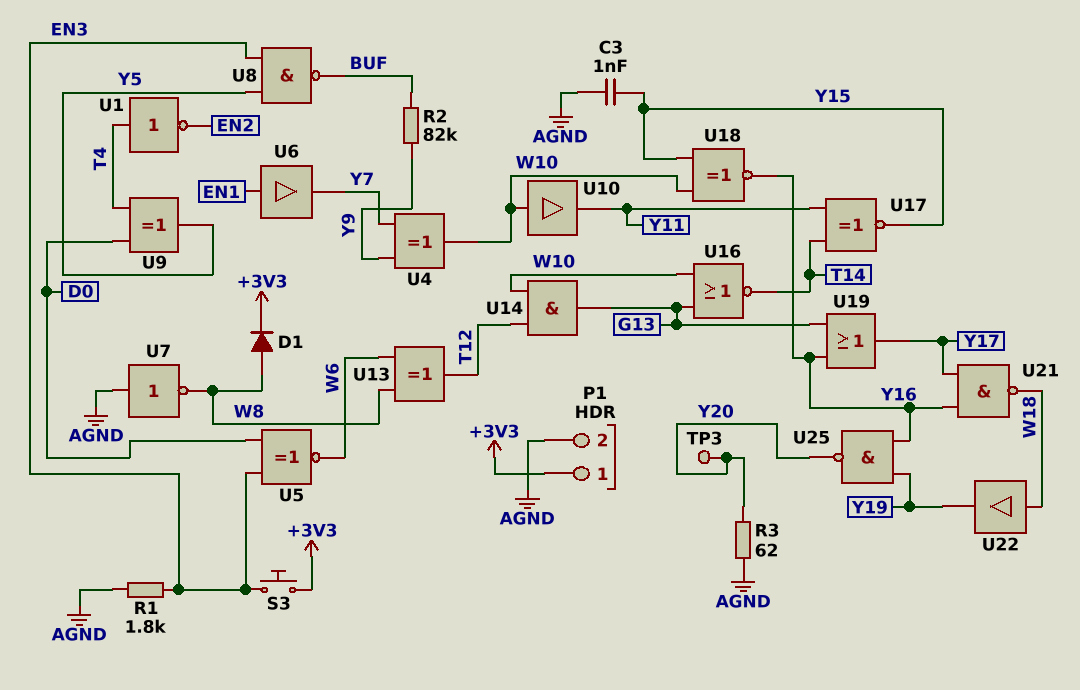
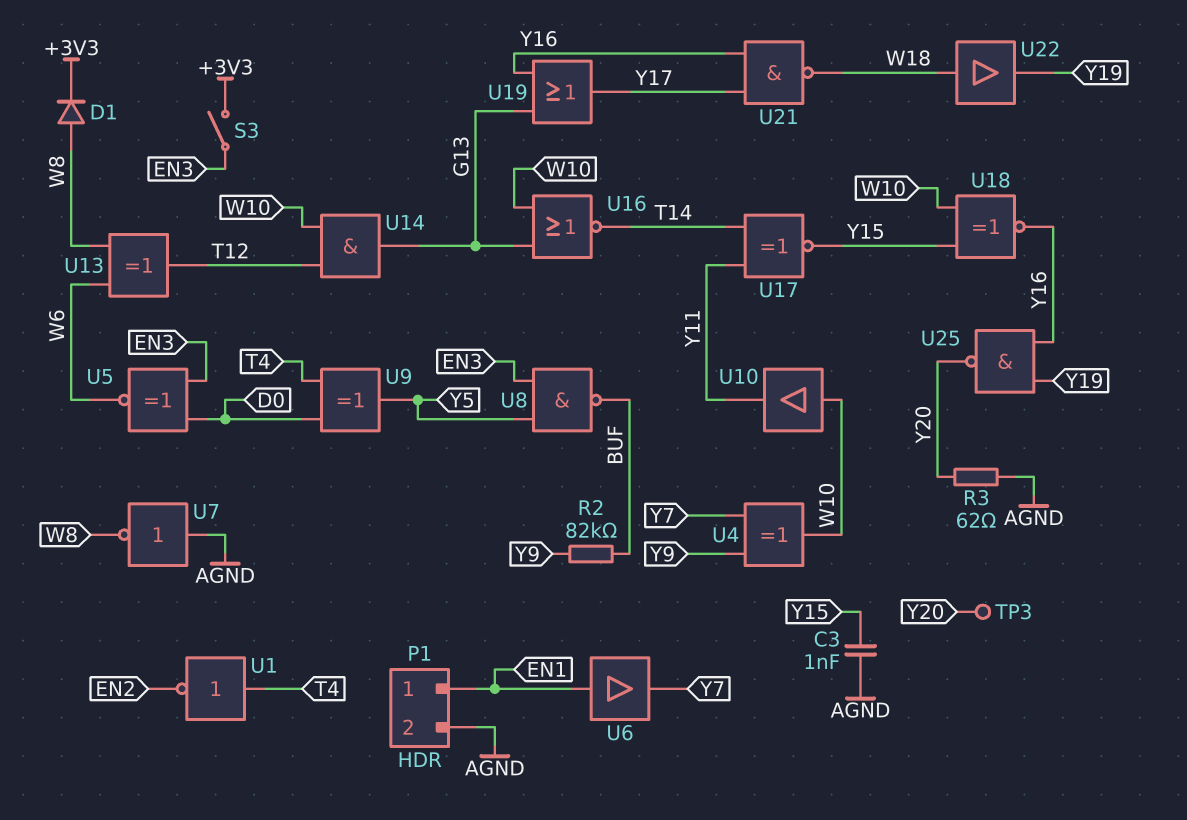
P1 pin 1: +3V3 -> EN1
R1: 1.8k (AGND, EN3) -> none
S3: button (+3V3, EN3) -> switch (+3V3, EN3)

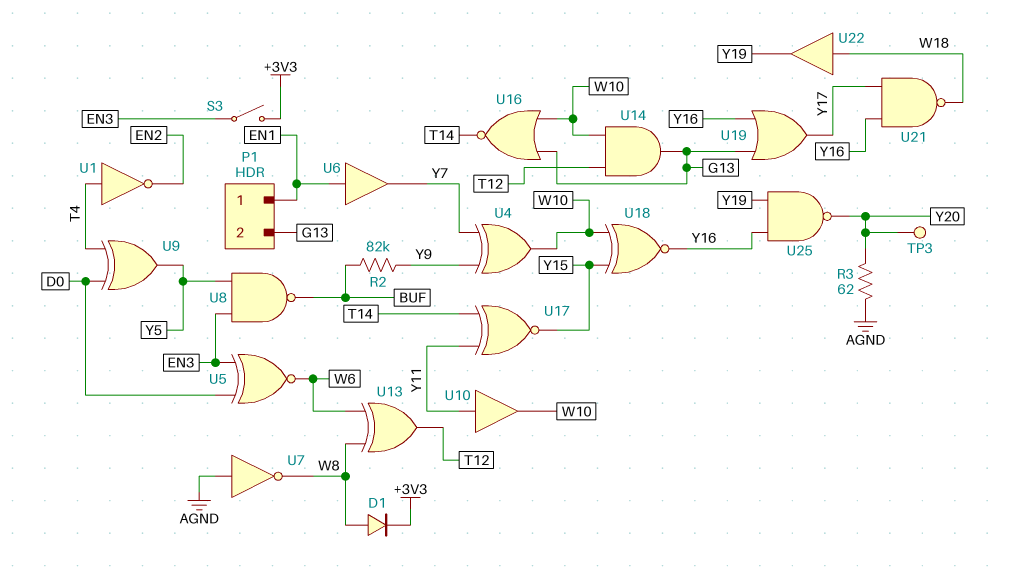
C3: 1nF (AGND, Y15) -> none
P1 pin 2: AGND -> G13
U10: buffer (in W10, out Y11) -> buffer (in Y11, out W10)

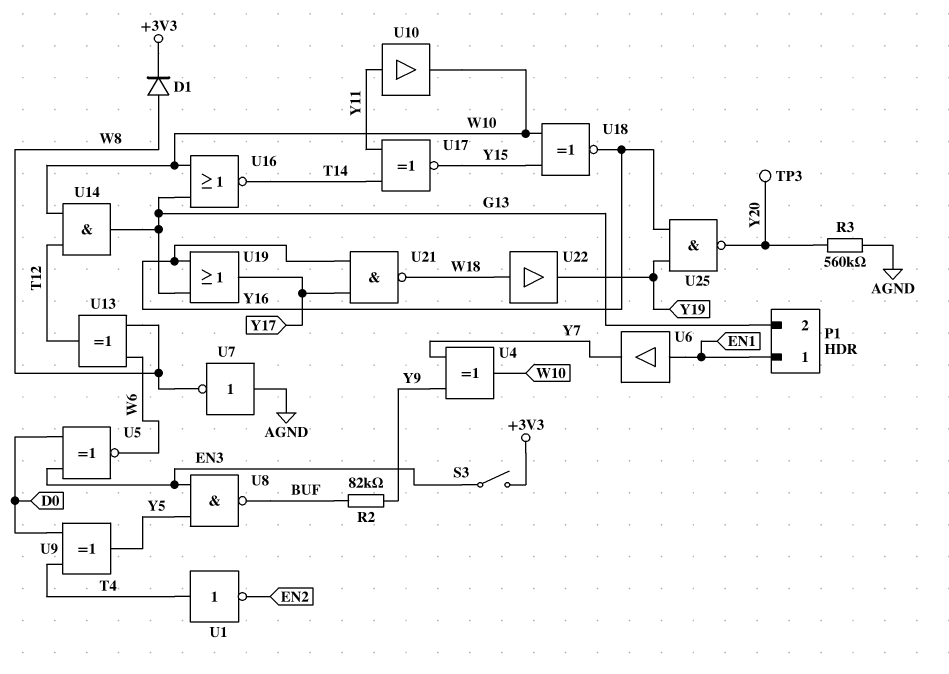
R3: 62 (AGND, Y20) -> 560k (AGND, Y20)

